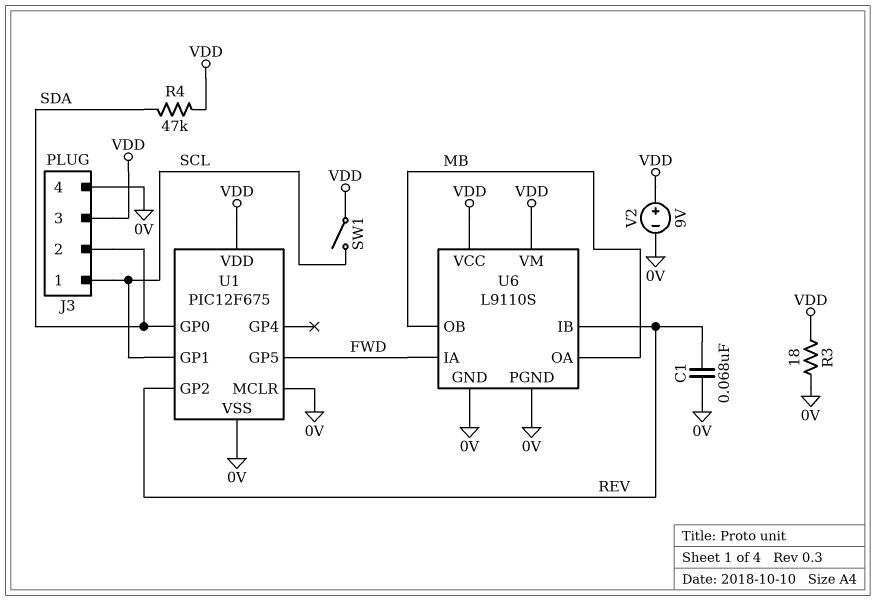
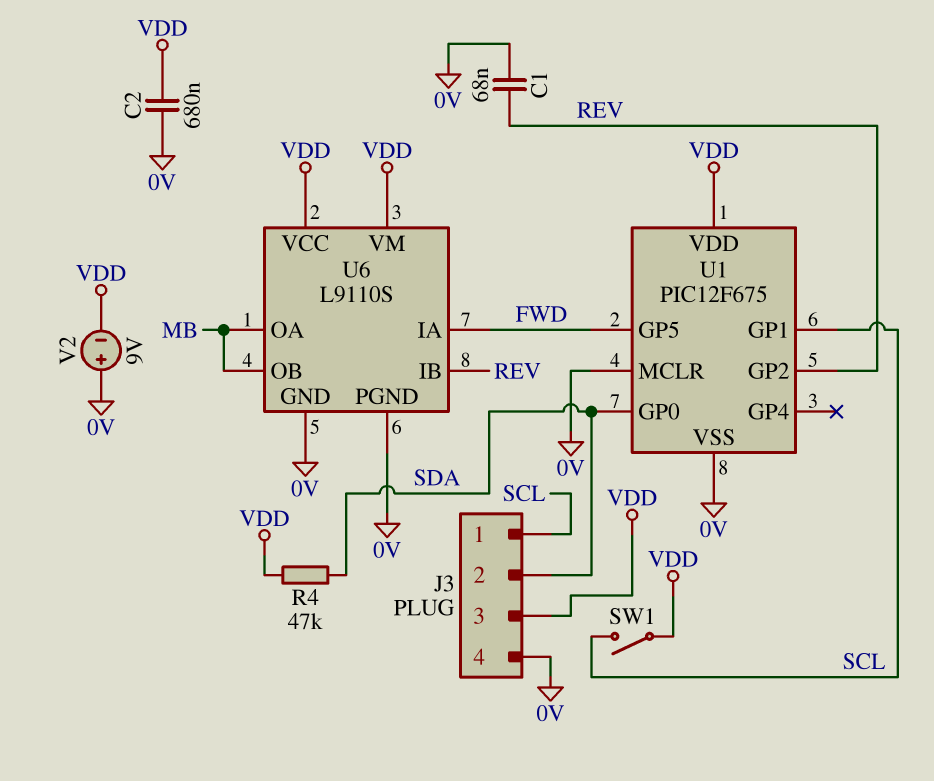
C2: none -> 680nF (0V, VDD)
R3: 18 (0V, VDD) -> none
V2: 9V (plus VDD, minus 0V) -> 9V (plus 0V, minus VDD)

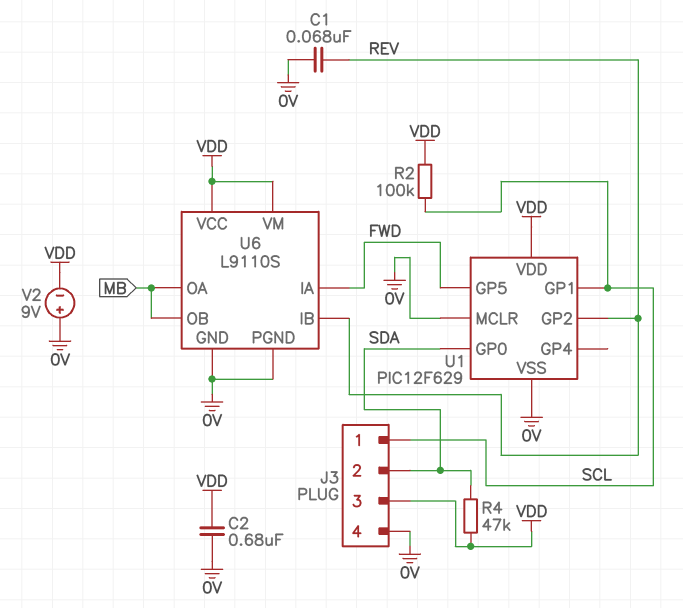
R2: none -> 100k (SCL, VDD)
SW1: switch (SCL, VDD) -> none
U1: PIC12F675 -> PIC12F629

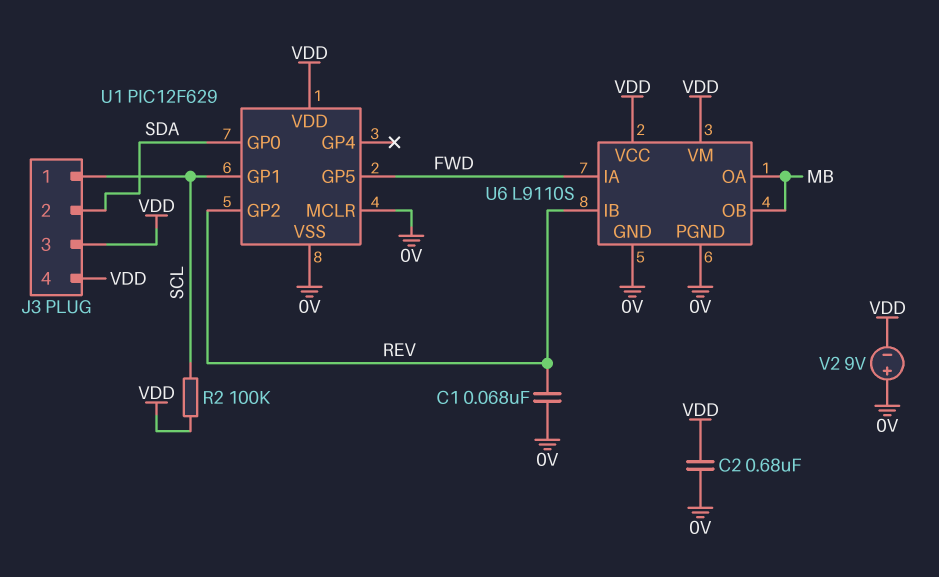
J3 pin 4: 0V -> VDD
R4: 47k (SDA, VDD) -> none

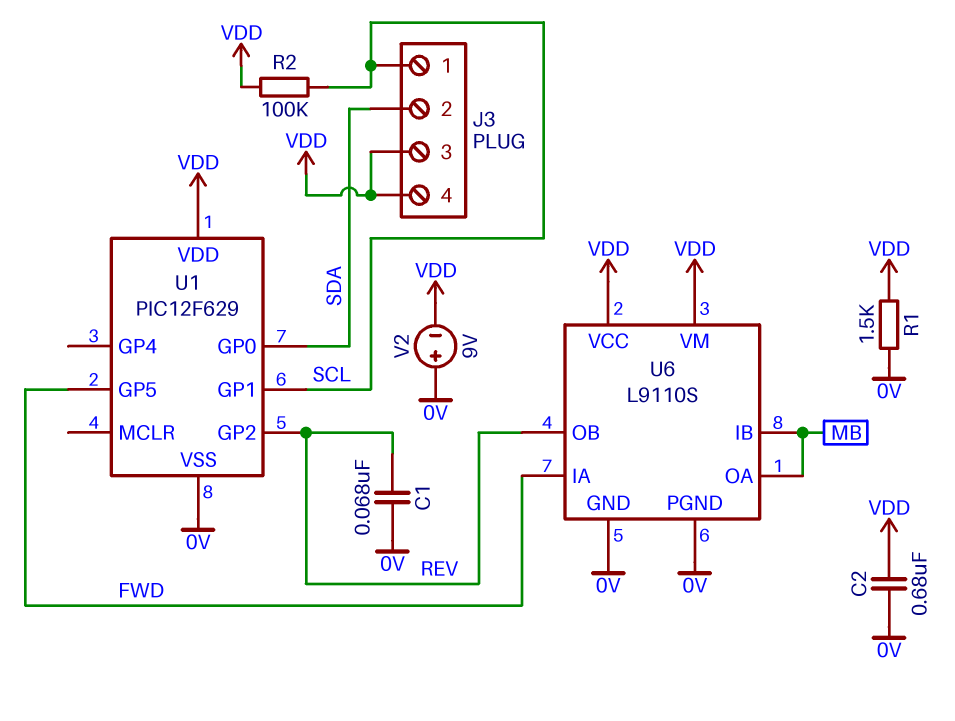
R1: none -> 1.5k (0V, VDD)
U1 pin MCLR: 0V -> none
U6 pin IB: REV -> MB
U6 pin OB: MB -> REV

